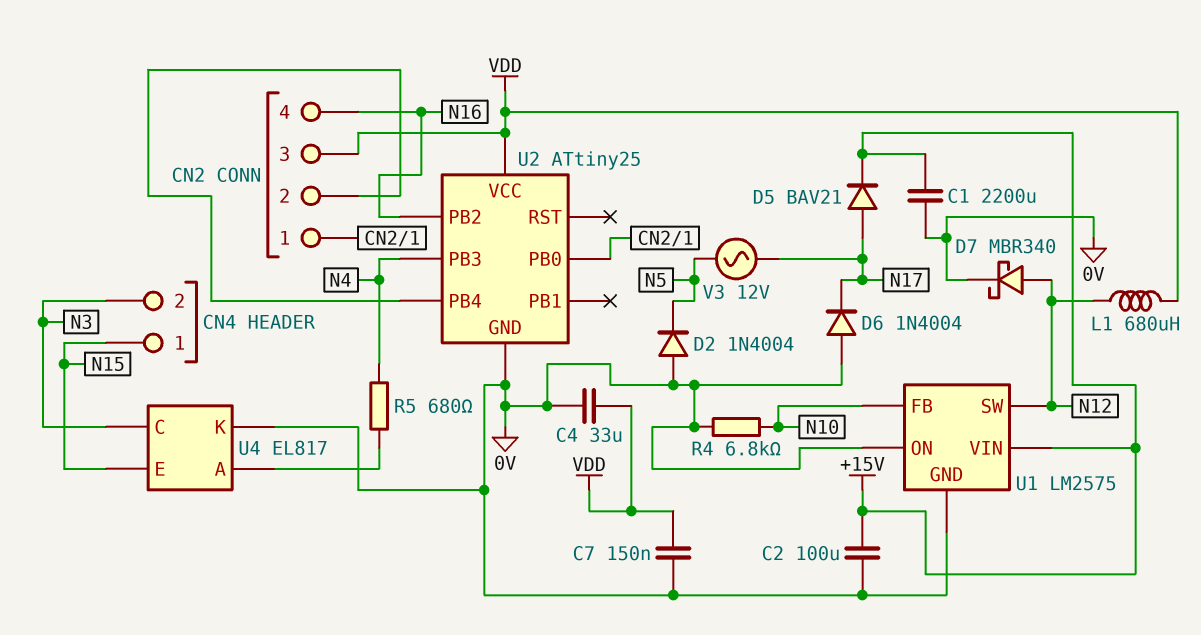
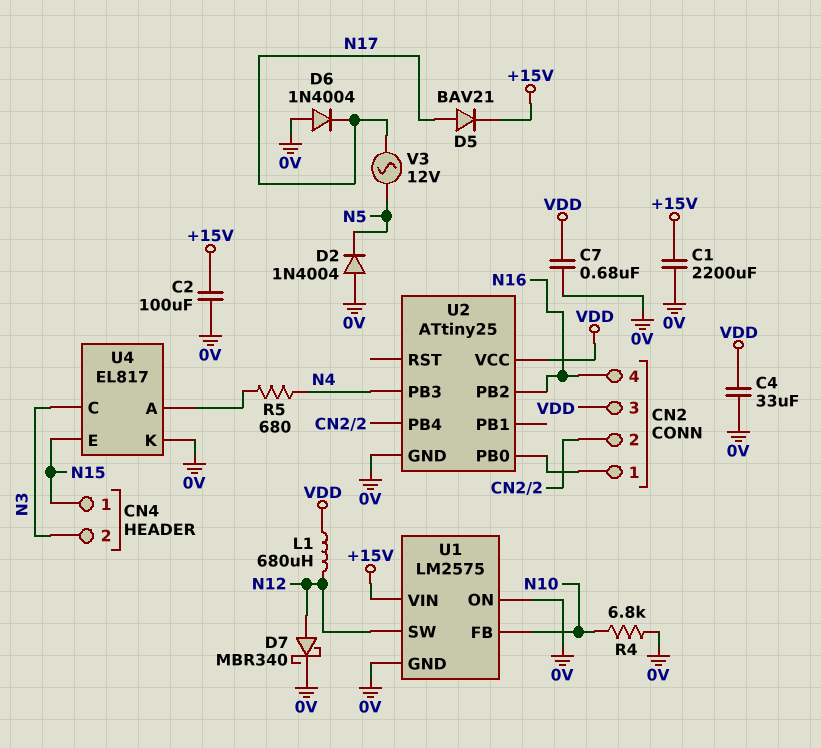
C7: 150nF (0V, VDD) -> 680nF (0V, VDD)

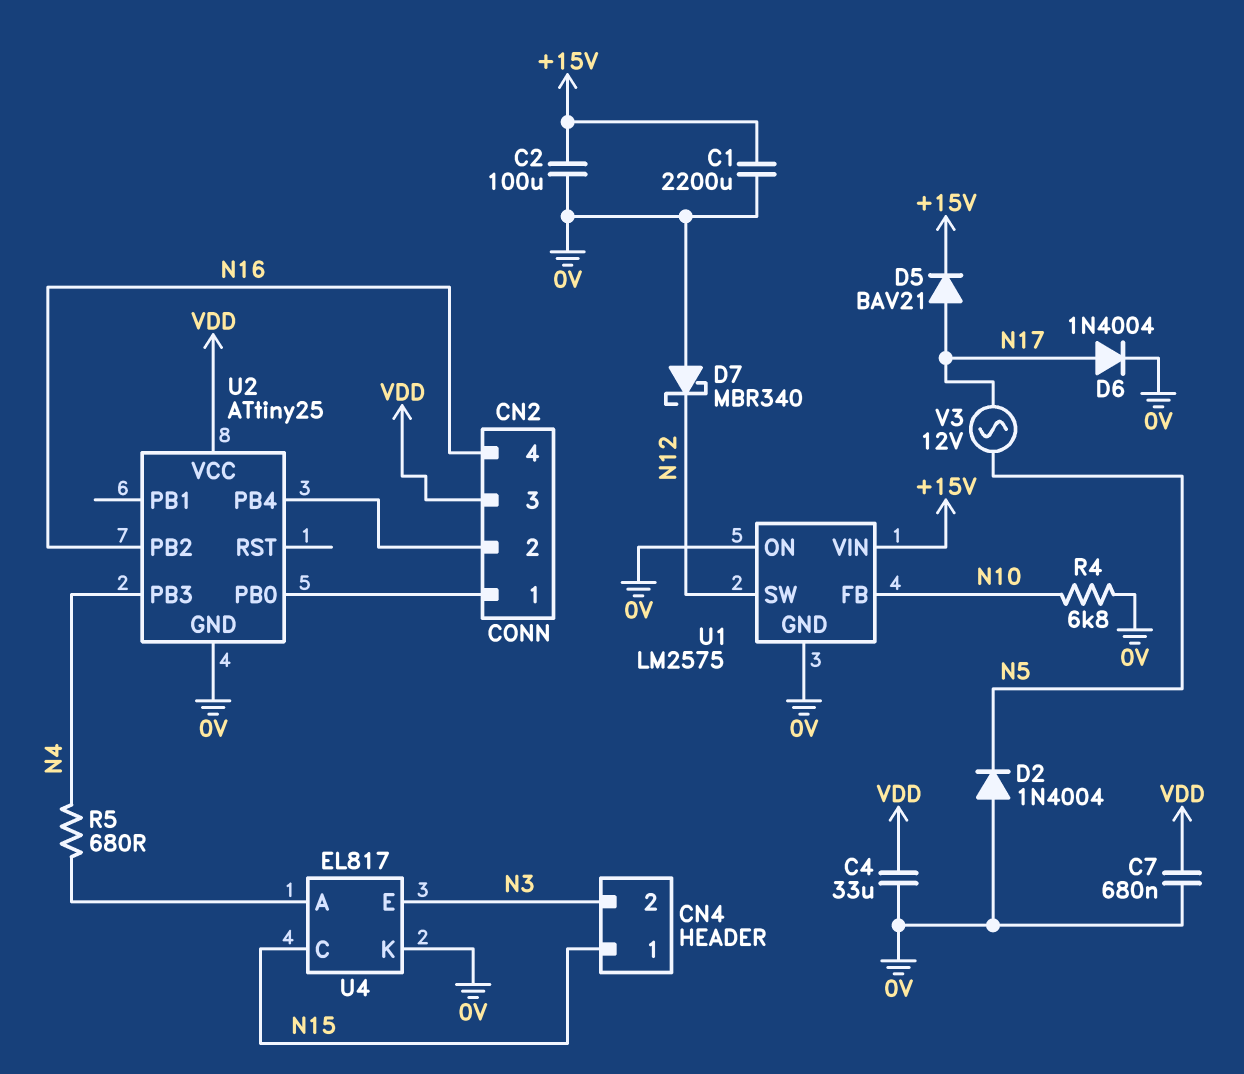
D6: diode 1N4004 (A 0V, K N17) -> diode 1N4004 (A N17, K 0V)
D7: schottky MBR340 (A N12, K 0V) -> schottky MBR340 (A 0V, K N12)
L1: 680uH (N12, VDD) -> none
U4 pin C: N3 -> N15
U4 pin E: N15 -> N3

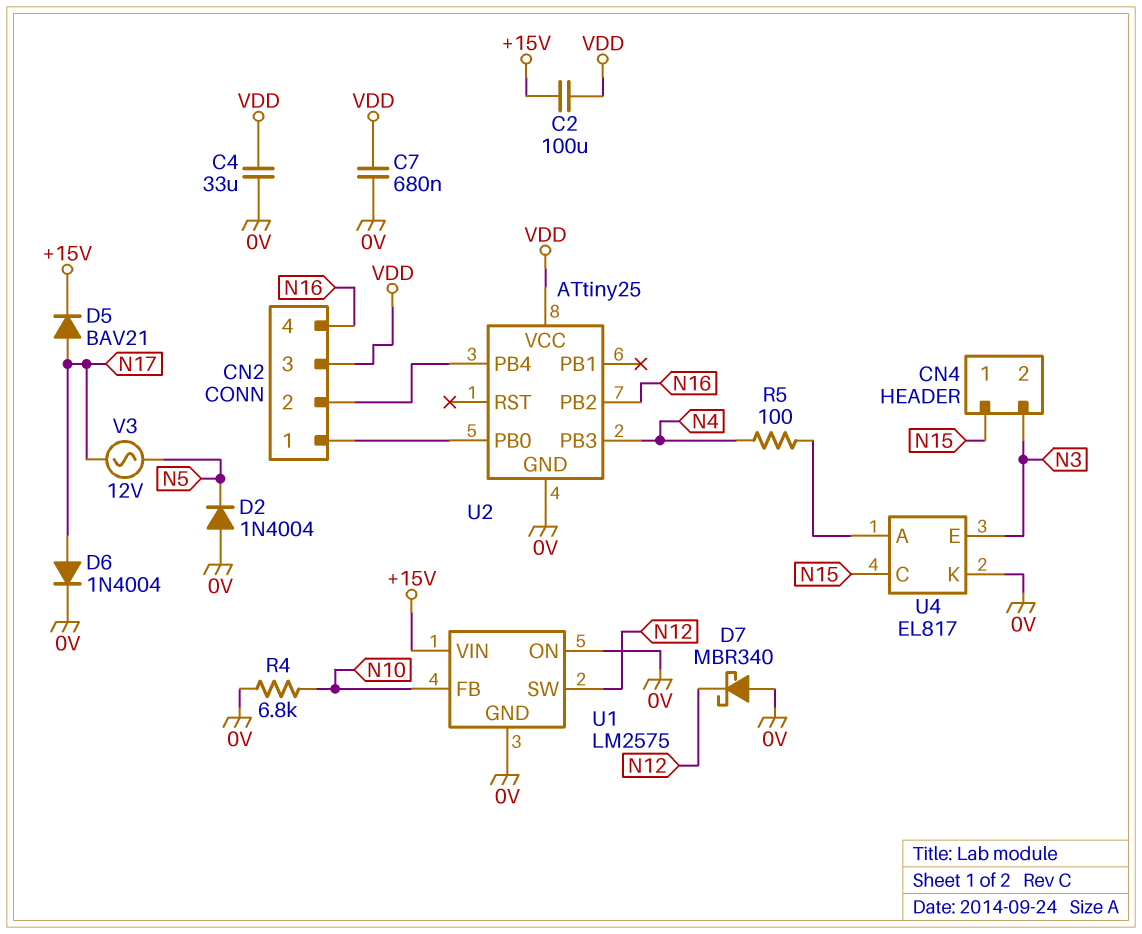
C1: 2200uF (+15V, 0V) -> none
C2: 100uF (+15V, 0V) -> 100uF (+15V, VDD)
R5: 680 (N4, U4/A) -> 100 (N4, U4/A)

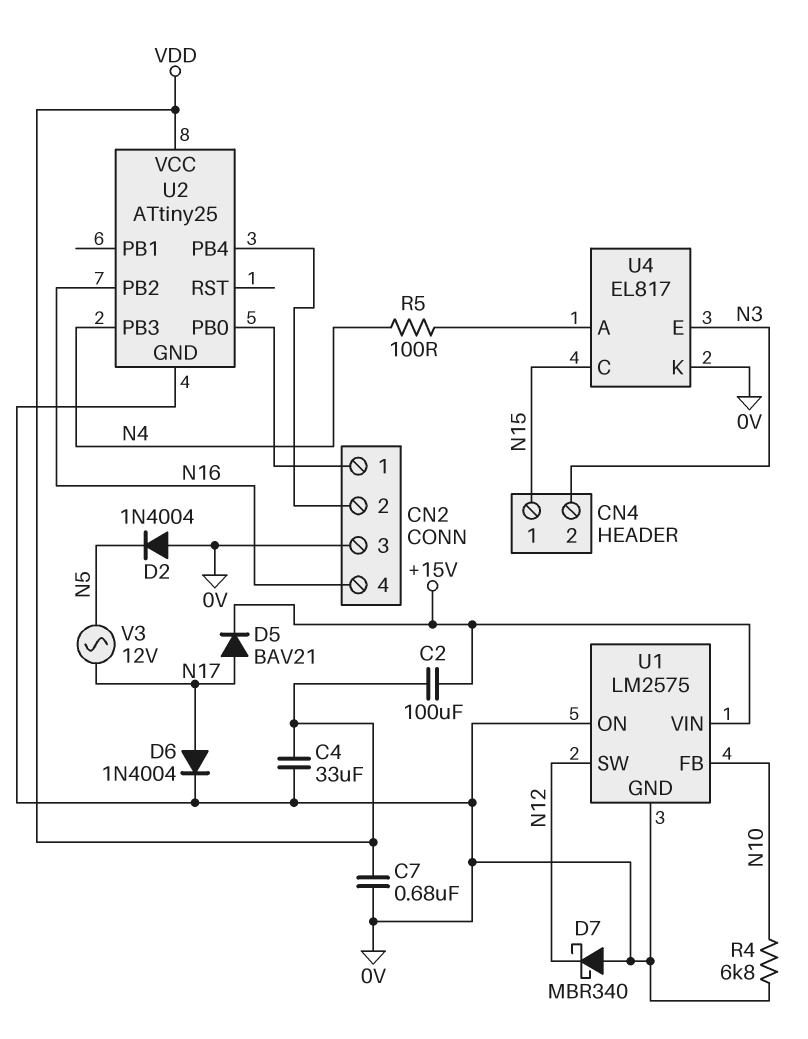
CN2 pin 3: VDD -> 0V

